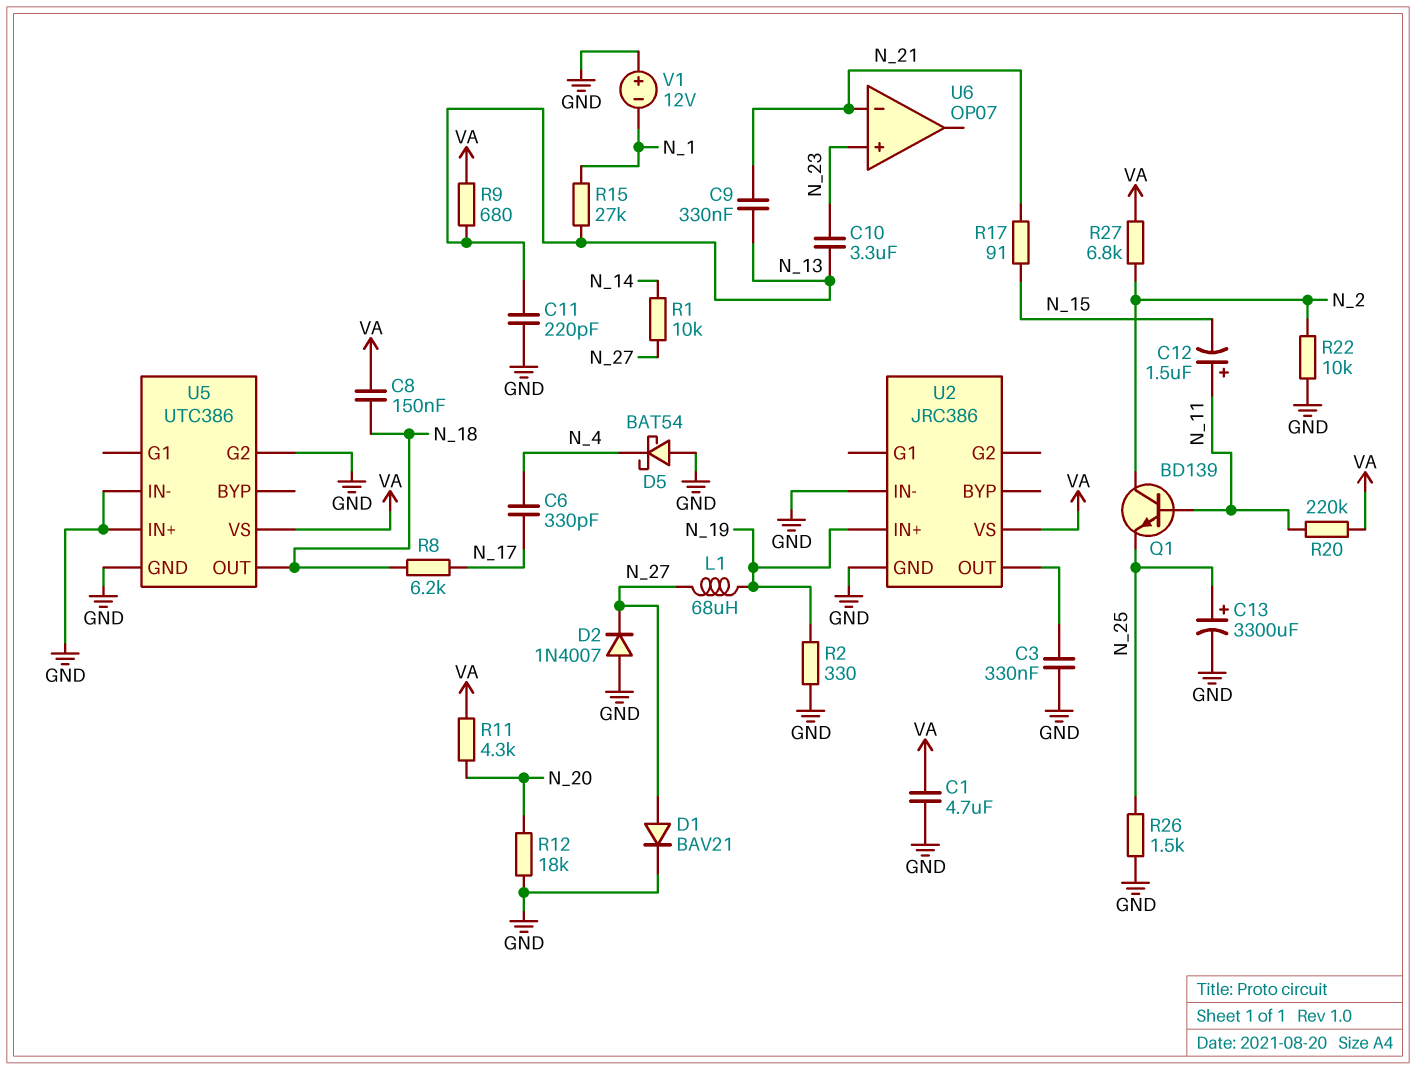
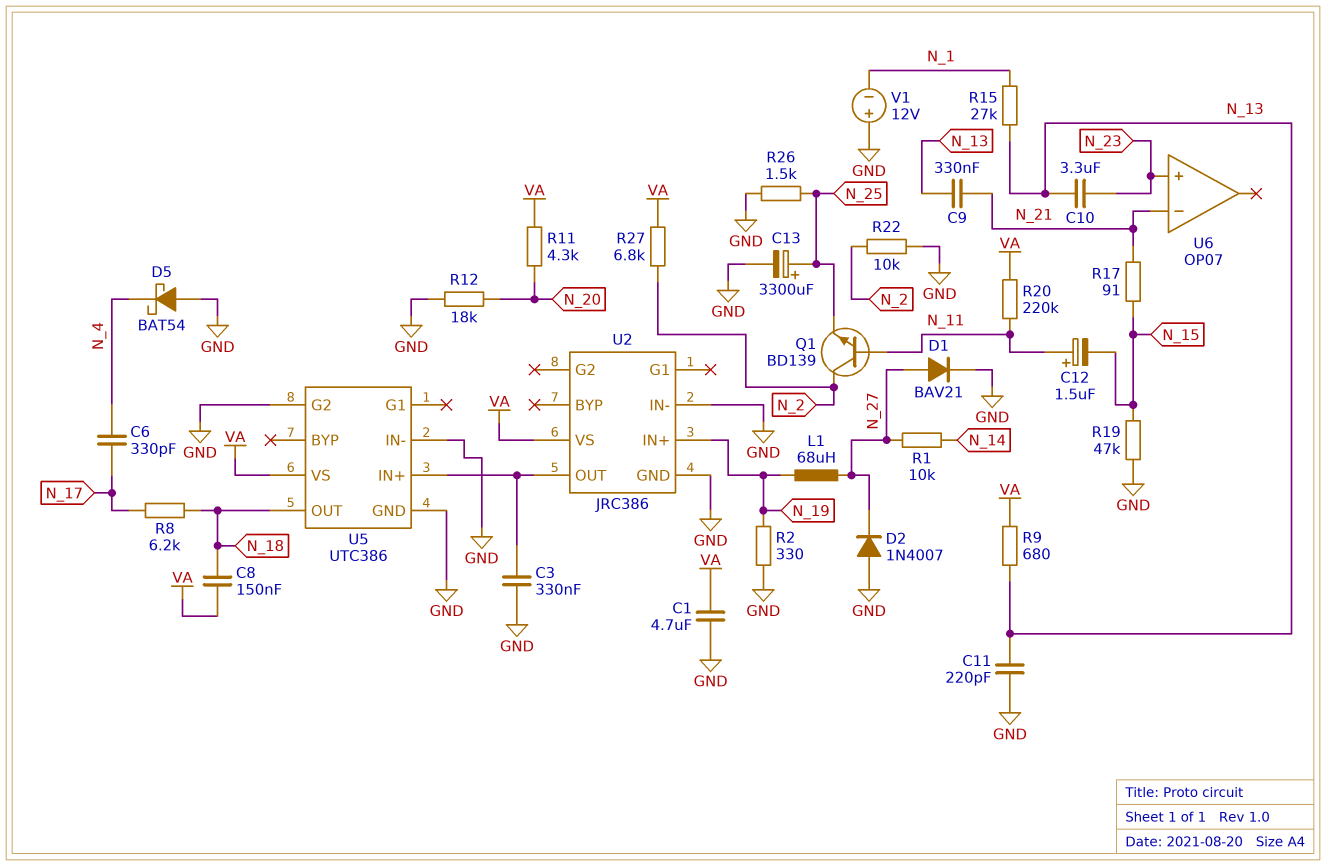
R19: none -> 47k (GND, N_15)
U5 pin IN+: GND -> U2/OUT

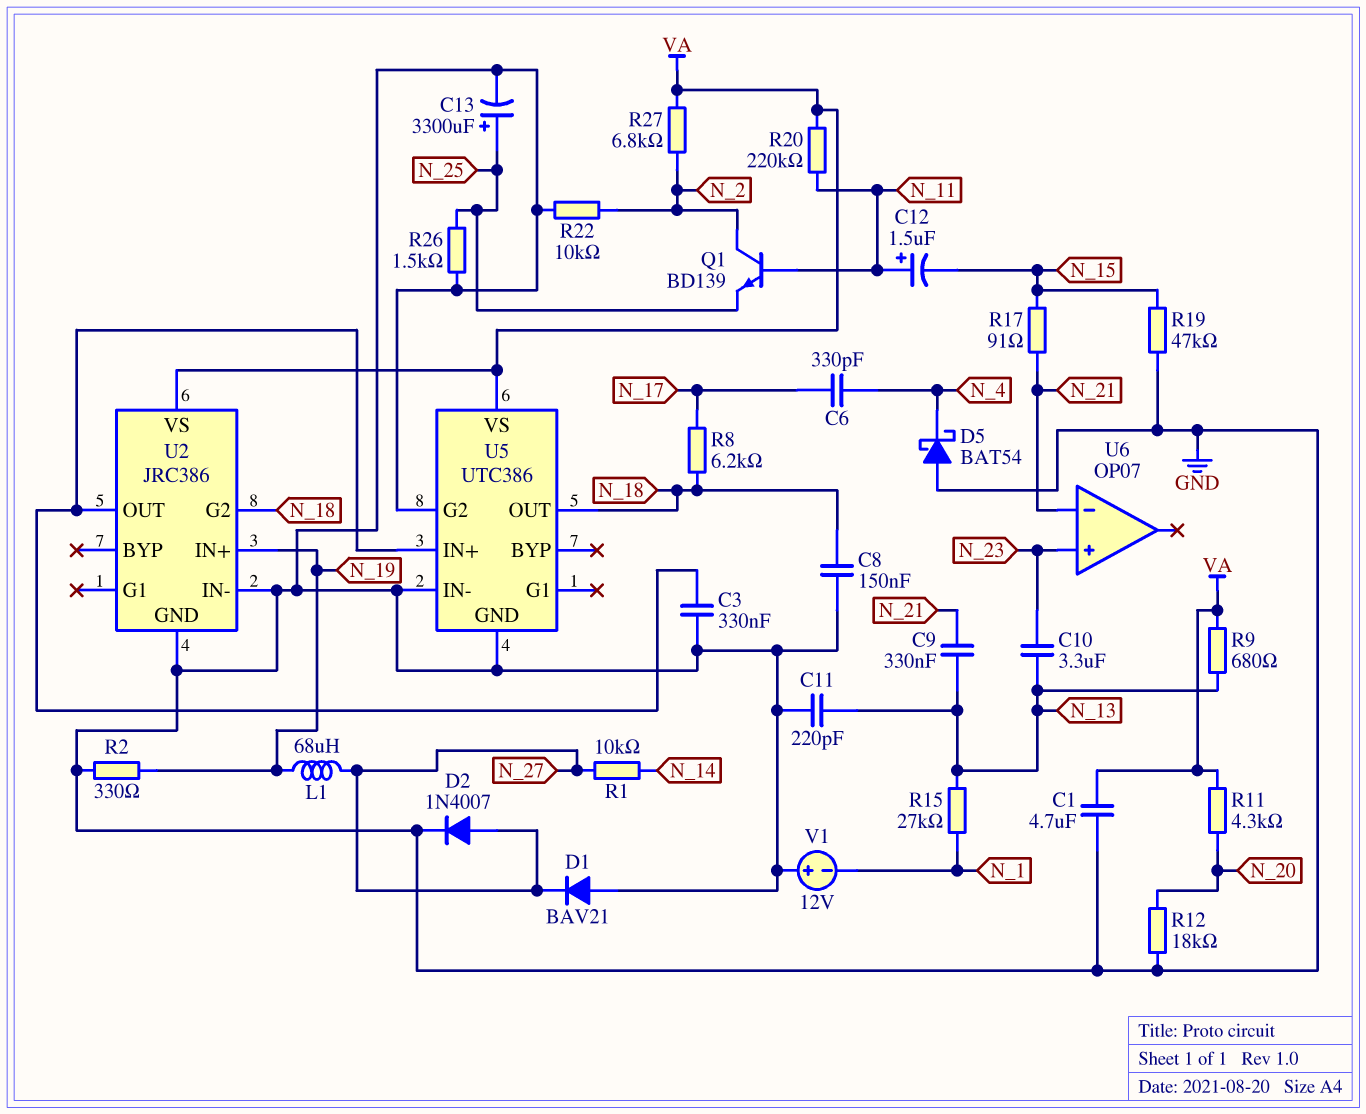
C8: 150nF (N_18, VA) -> 150nF (GND, N_18)
D1: diode BAV21 (A N_27, K GND) -> diode BAV21 (A GND, K N_27)
D2: diode 1N4007 (A GND, K N_27) -> diode 1N4007 (A N_27, K GND)
U2 pin G2: none -> N_18

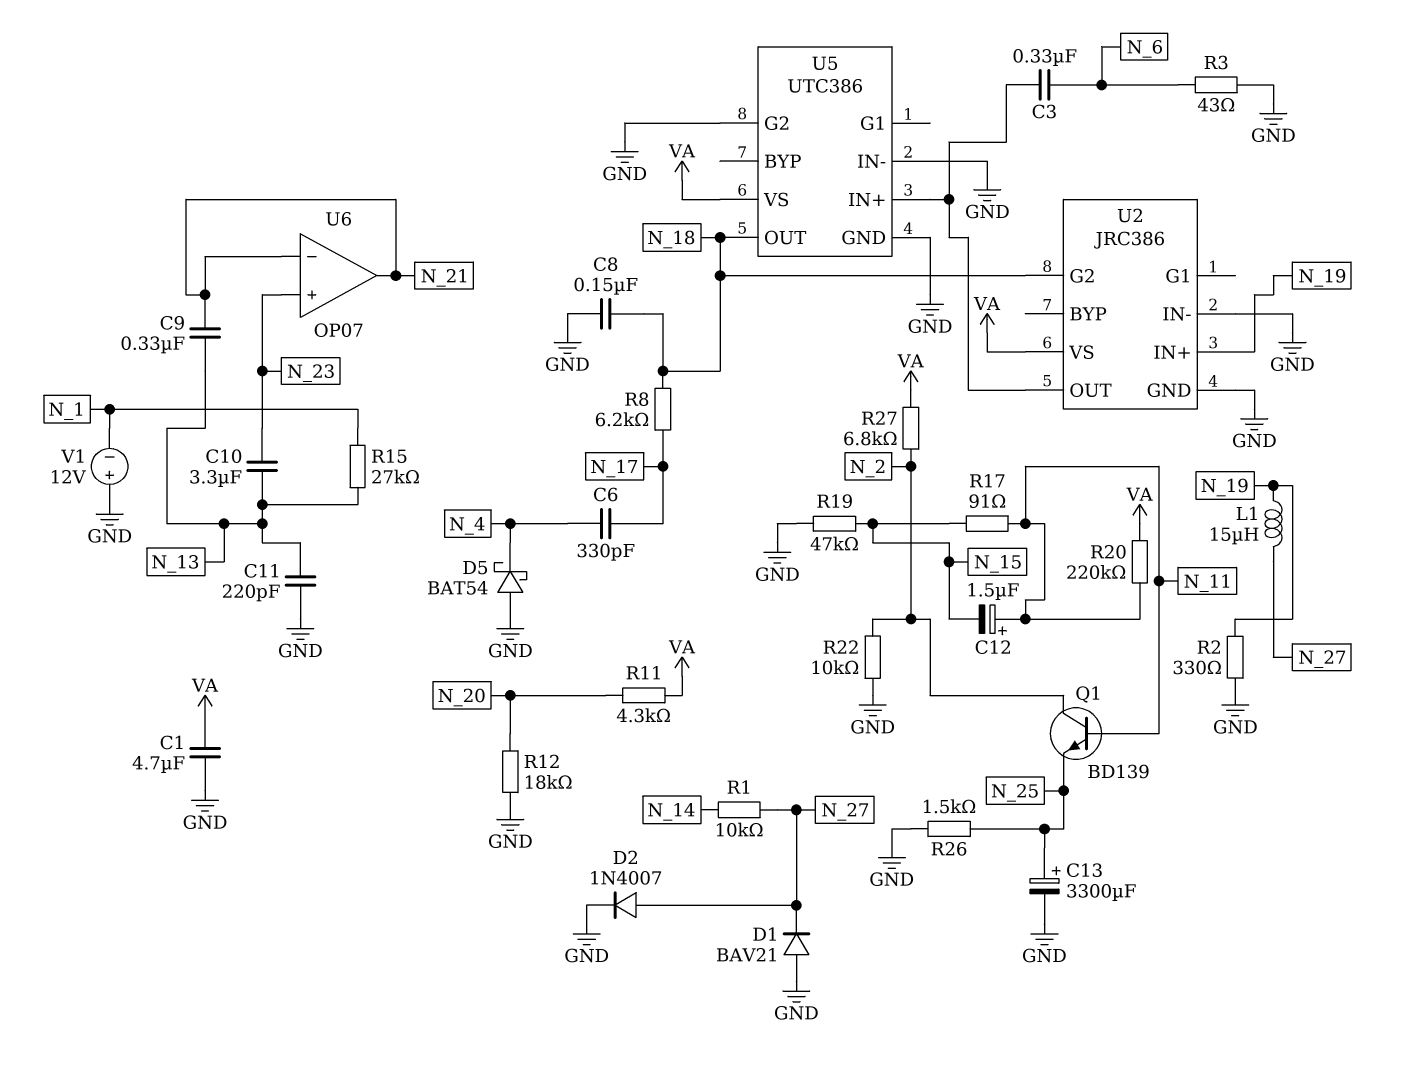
C3: 330nF (GND, U2/OUT) -> 330nF (N_6, U2/OUT)
L1: 68uH (N_19, N_27) -> 15uH (N_19, N_27)
R3: none -> 43 (GND, N_6)
R9: 680 (N_13, VA) -> none
R17: 91 (N_15, N_21) -> 91 (N_11, N_15)
U6 pin out: none -> N_21

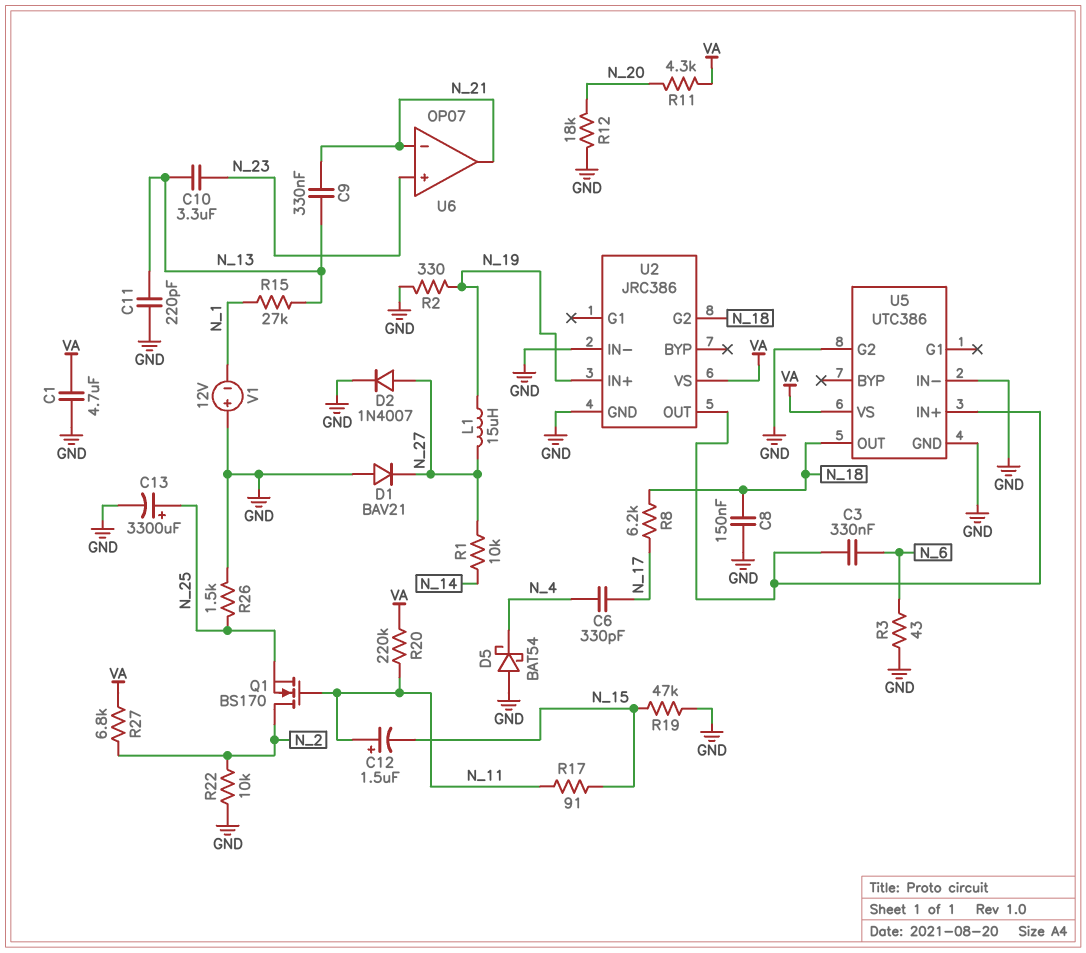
Q1: NPN BD139 (B N_11, C N_2, E N_25) -> NMOS BS170 (G N_11, D N_2, S N_25)

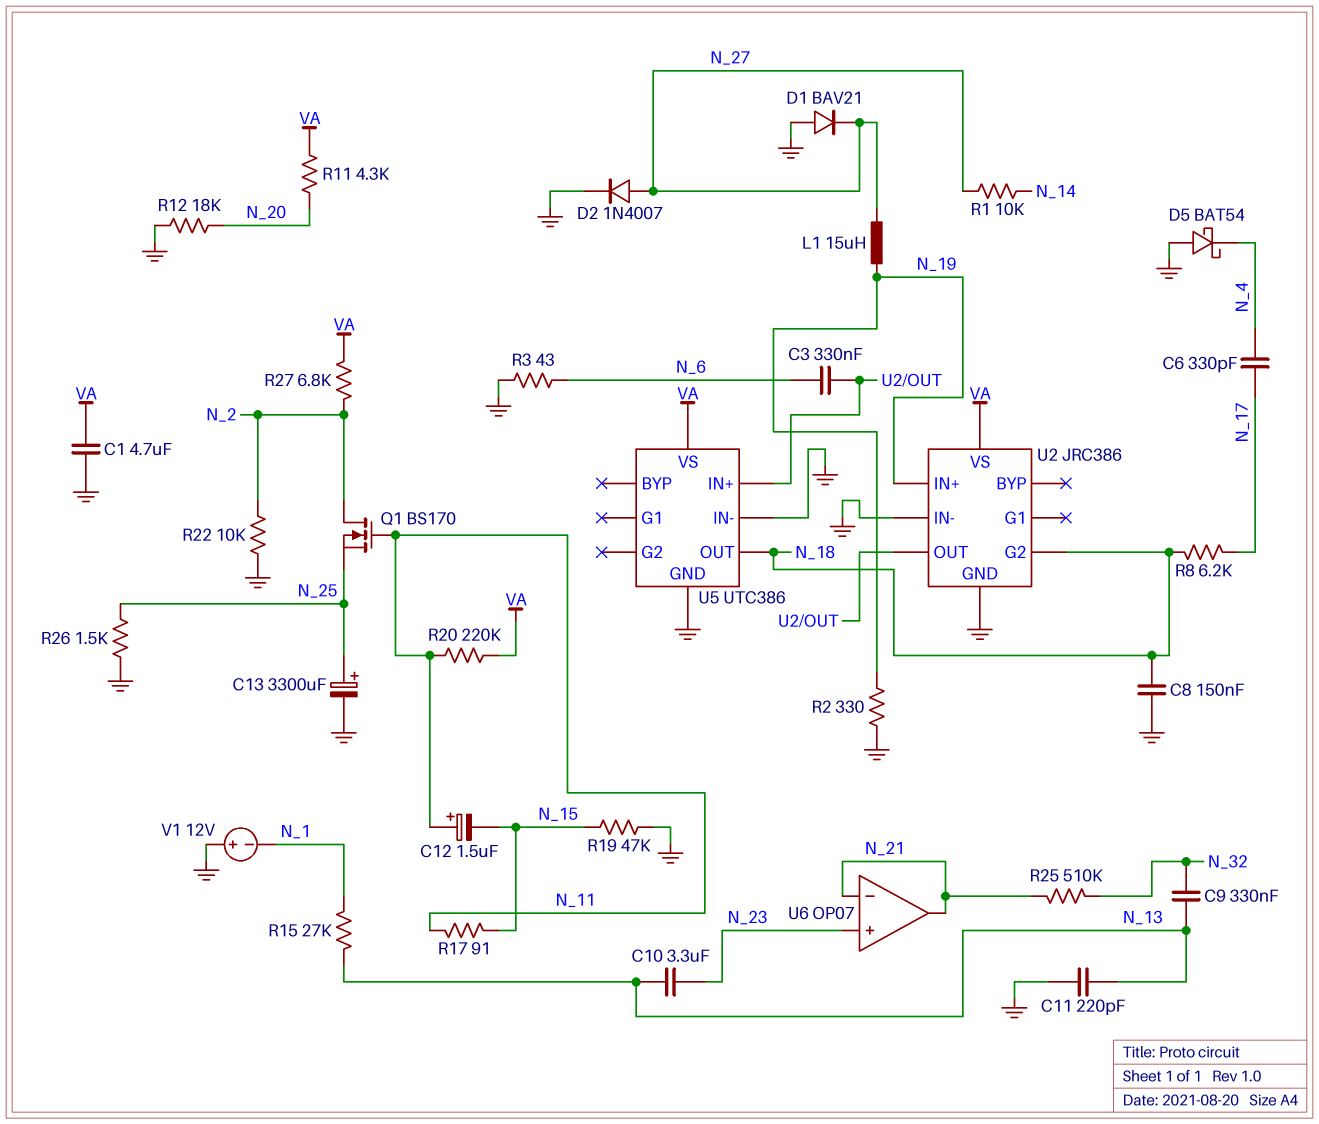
C9: 330nF (N_13, N_21) -> 330nF (N_13, N_32)
R25: none -> 510k (N_21, N_32)
U5 pin G2: GND -> none

